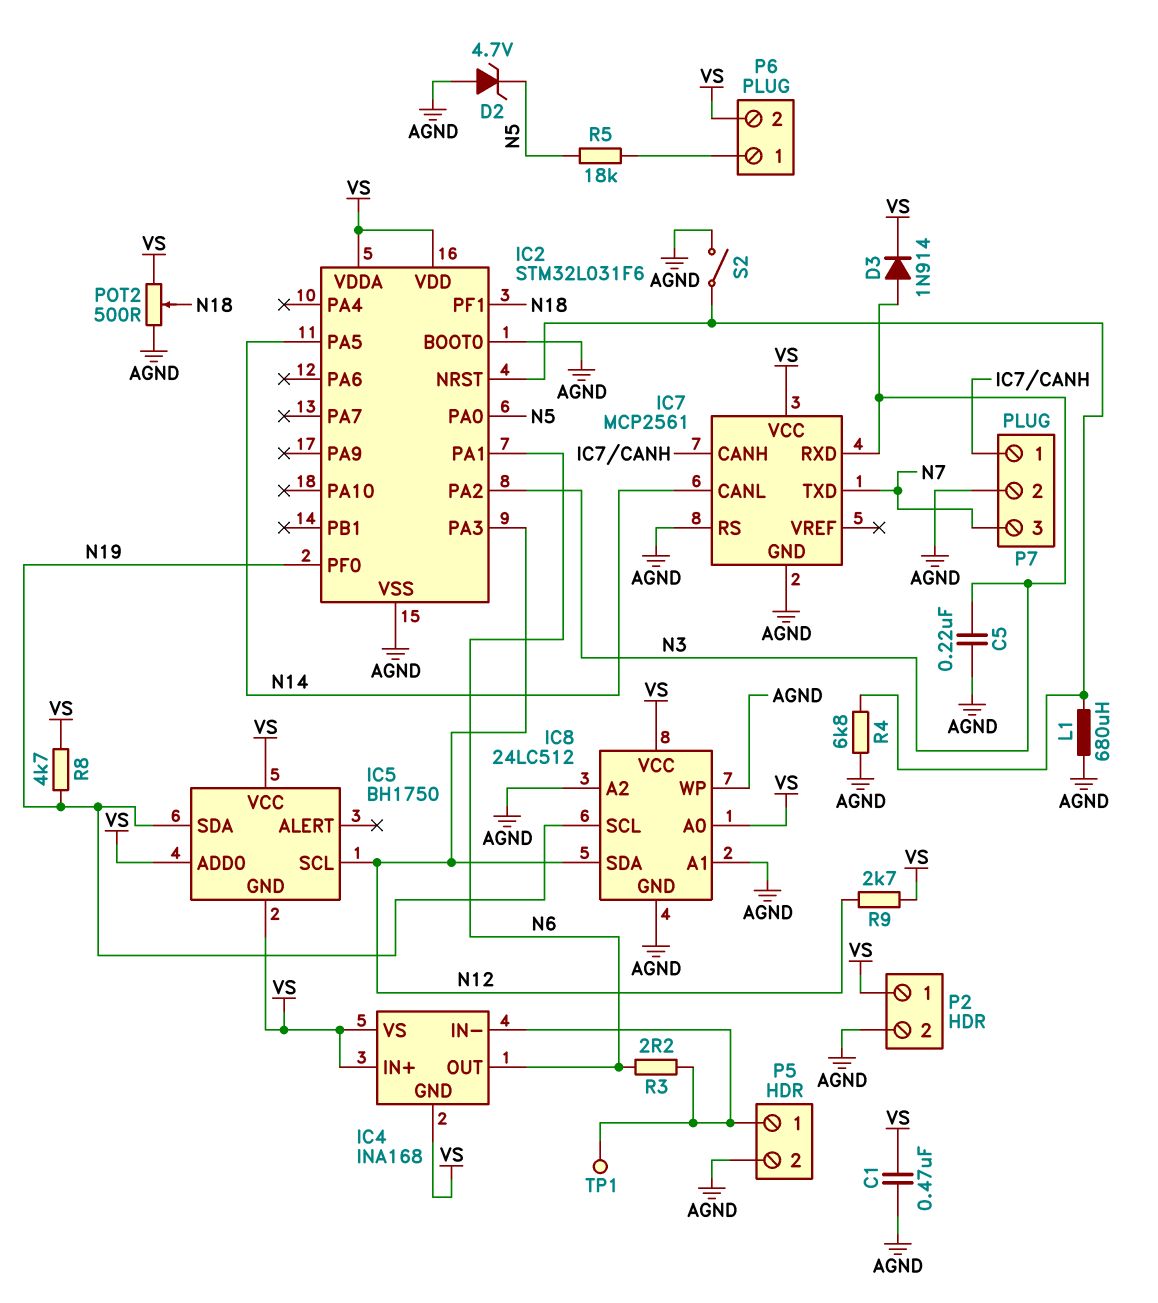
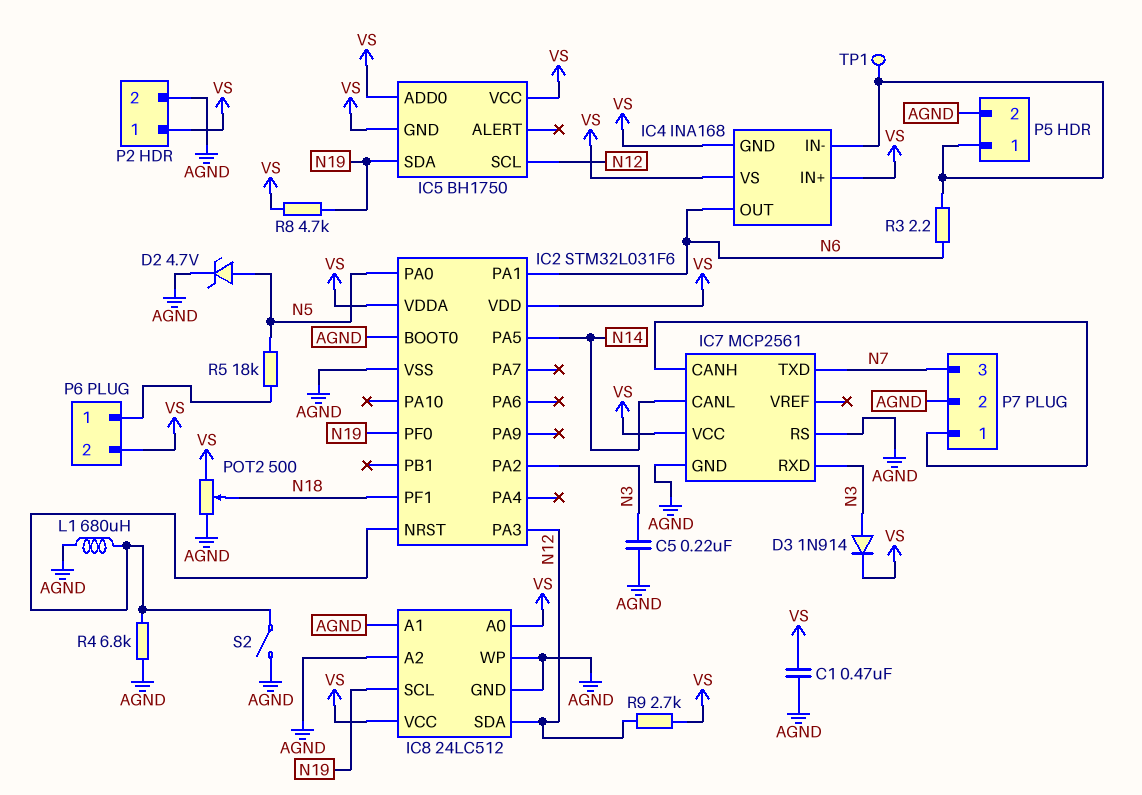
D2: zener 4.7V (A AGND, K N5) -> zener 4.7V (A N5, K AGND)

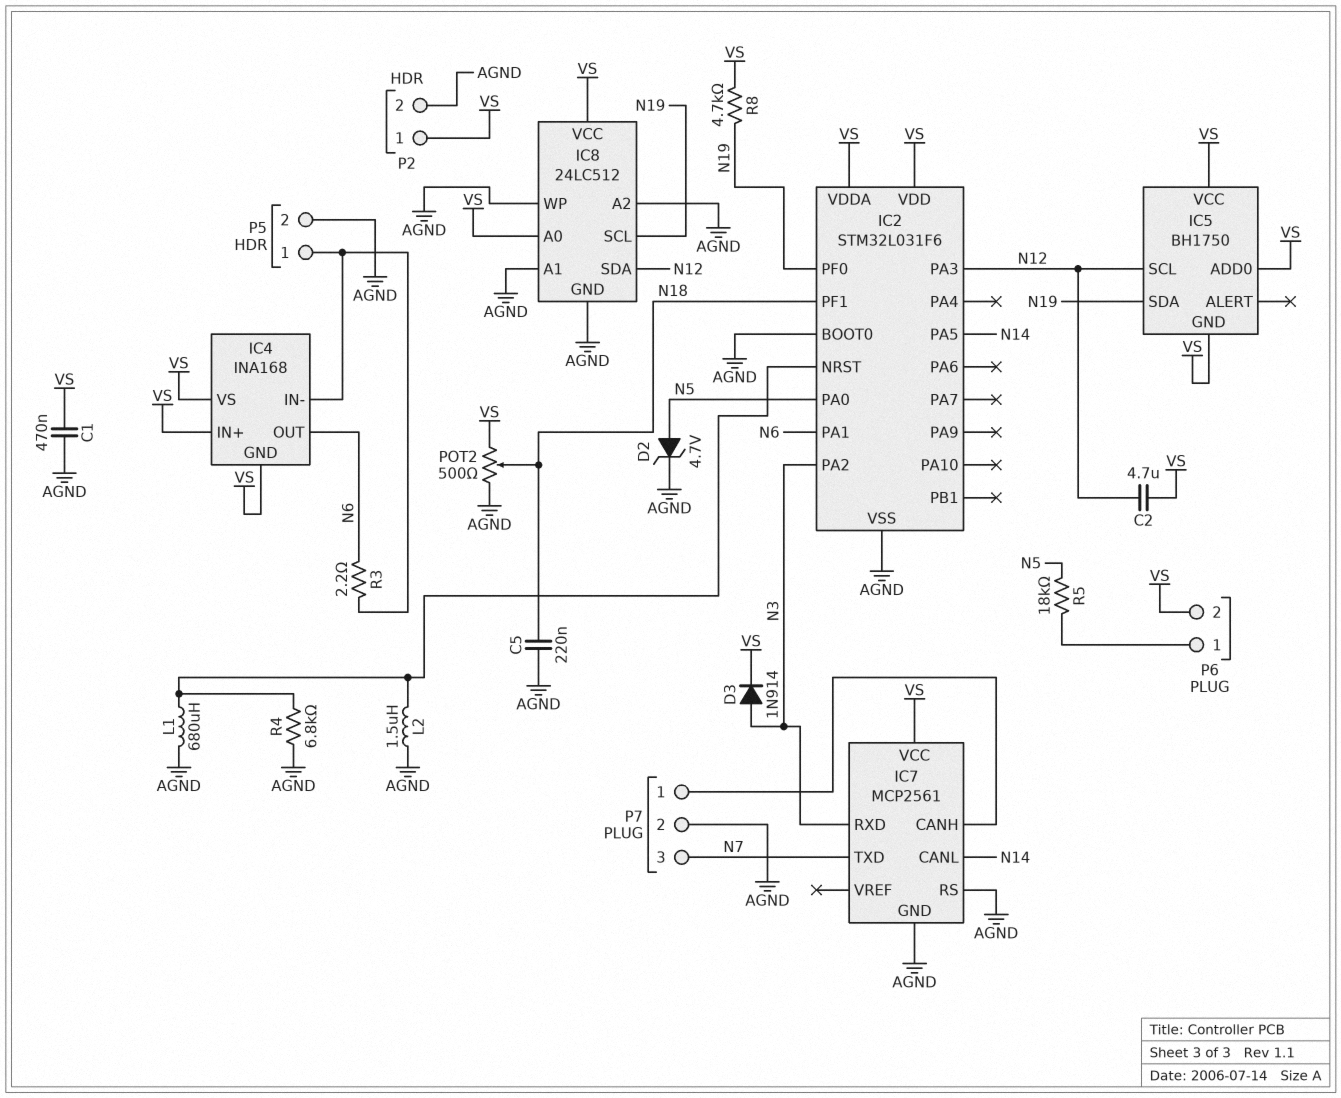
C2: none -> 4.7uF (N12, VS)
C5: 220nF (AGND, N3) -> 220nF (AGND, N18)
L2: none -> 1.5uH (AGND, IC2/NRST)
R9: 2.7k (N12, VS) -> none
S2: switch (AGND, IC2/NRST) -> none
TP1: test point (IC4/IN-) -> none

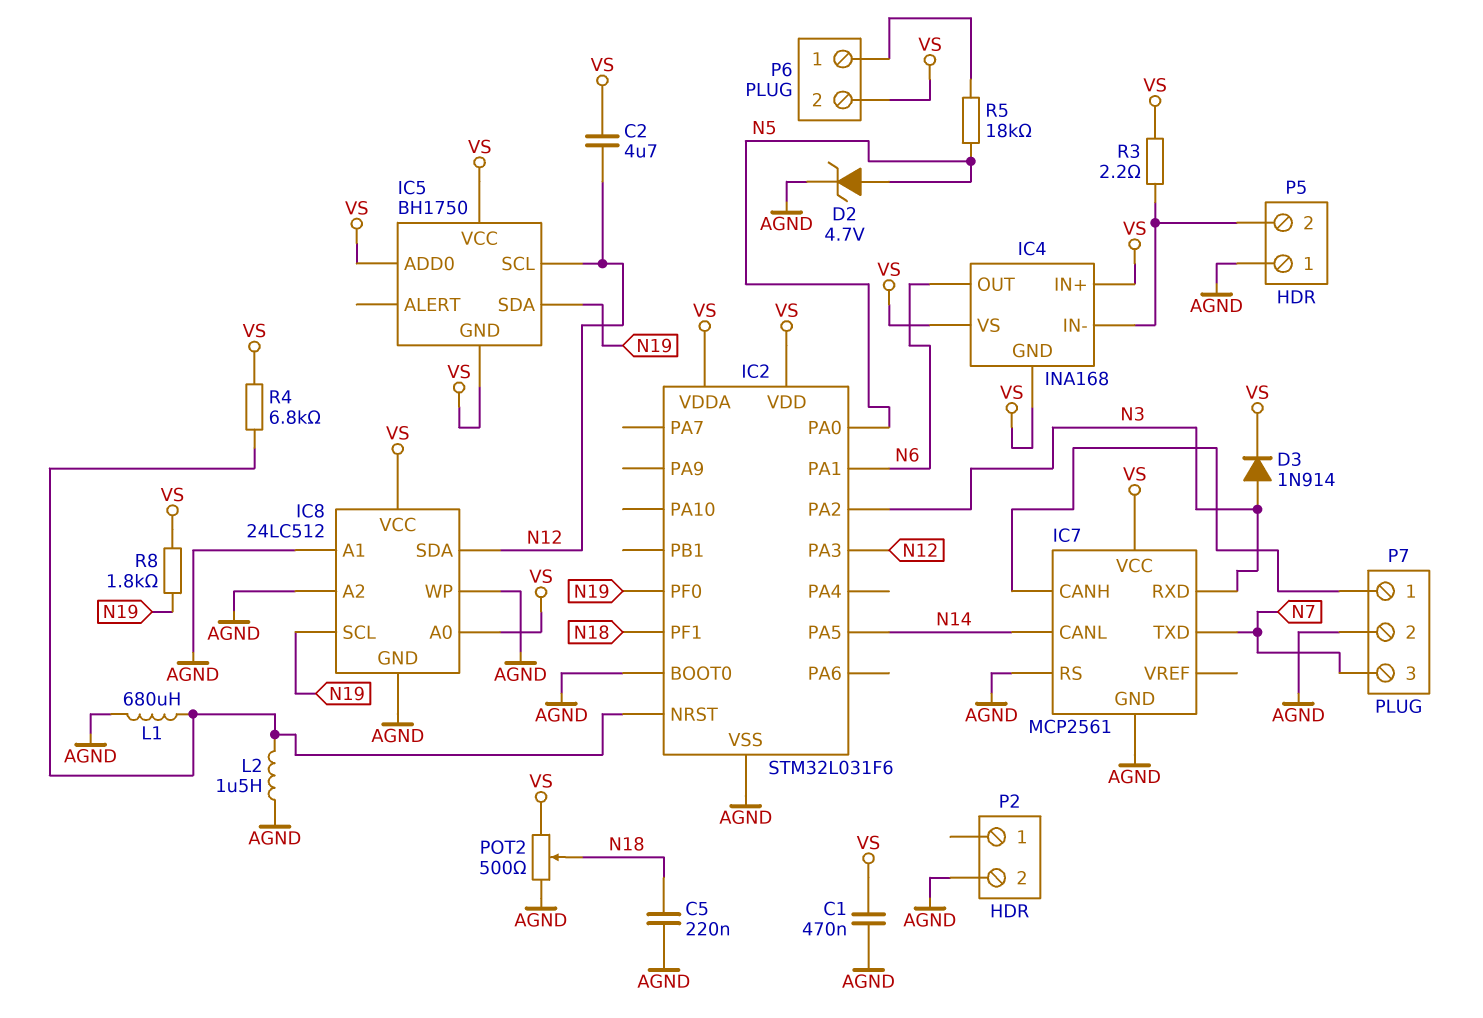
P2 pin 1: VS -> none
P5 pin 1: IC4/IN- -> AGND
P5 pin 2: AGND -> IC4/IN-
R3: 2.2 (IC4/IN-, N6) -> 2.2 (IC4/IN-, VS)
R4: 6.8k (AGND, IC2/NRST) -> 6.8k (IC2/NRST, VS)
R8: 4.7k (N19, VS) -> 1.8k (N19, VS)

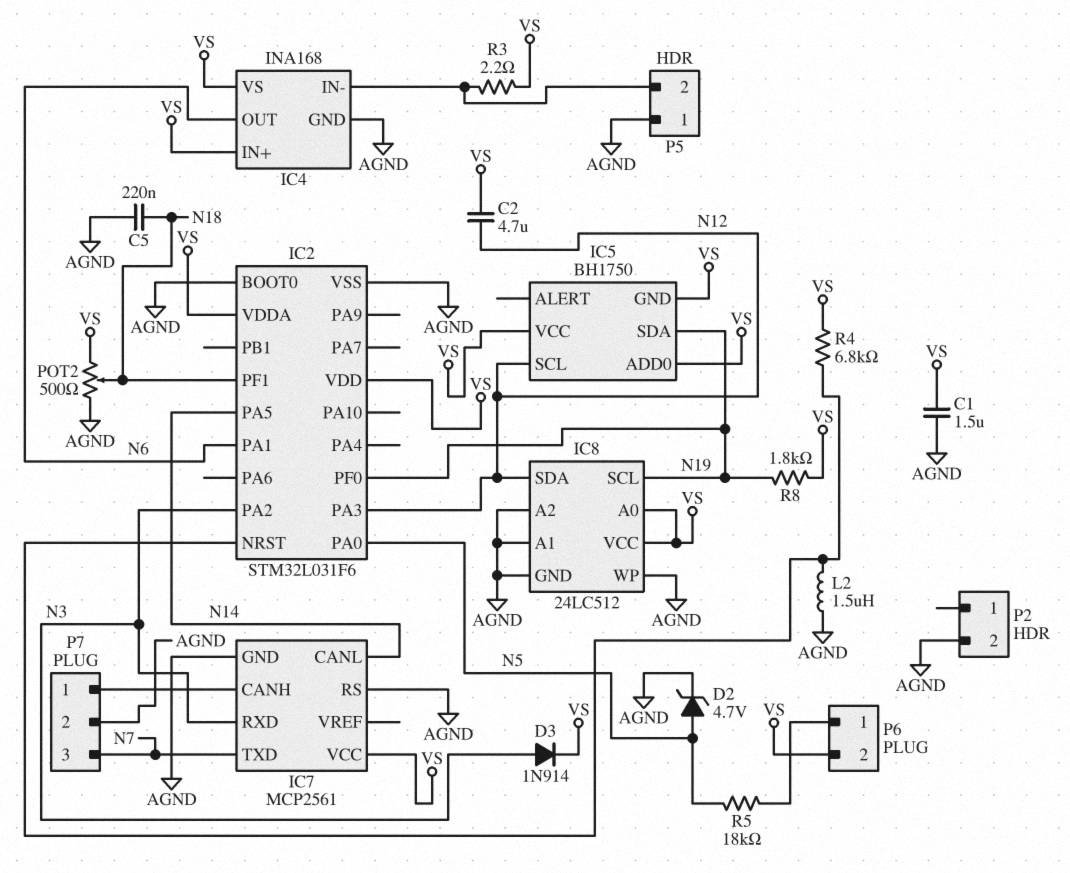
C1: 470nF (AGND, VS) -> 1.5uF (AGND, VS)
IC4 pin GND: VS -> AGND
L1: 680uH (AGND, IC2/NRST) -> none

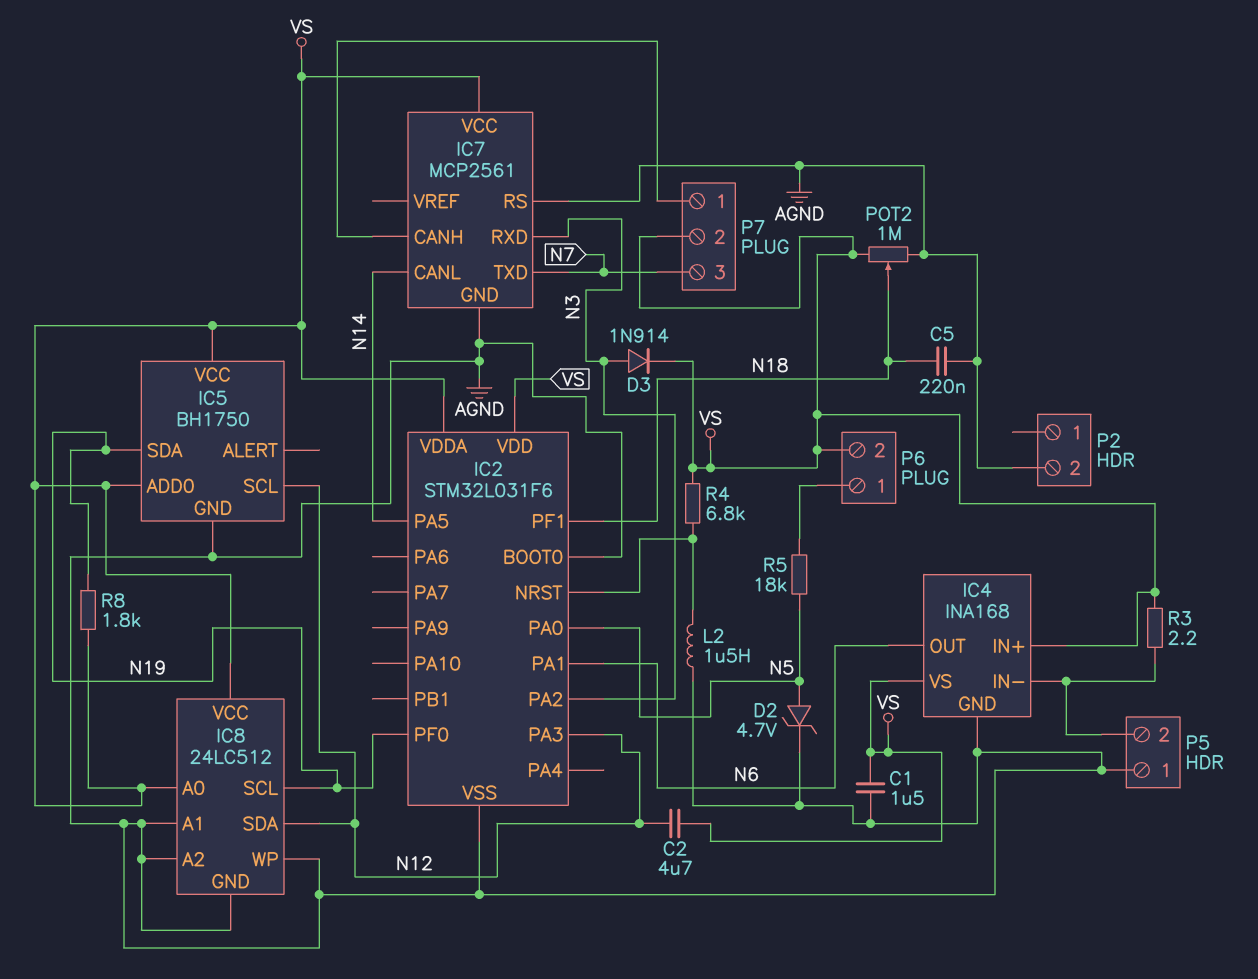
IC5 pin GND: VS -> AGND
P7 pin 2: AGND -> VS
POT2: 500 (AGND, VS, wiper N18) -> 1M (AGND, VS, wiper N18)

